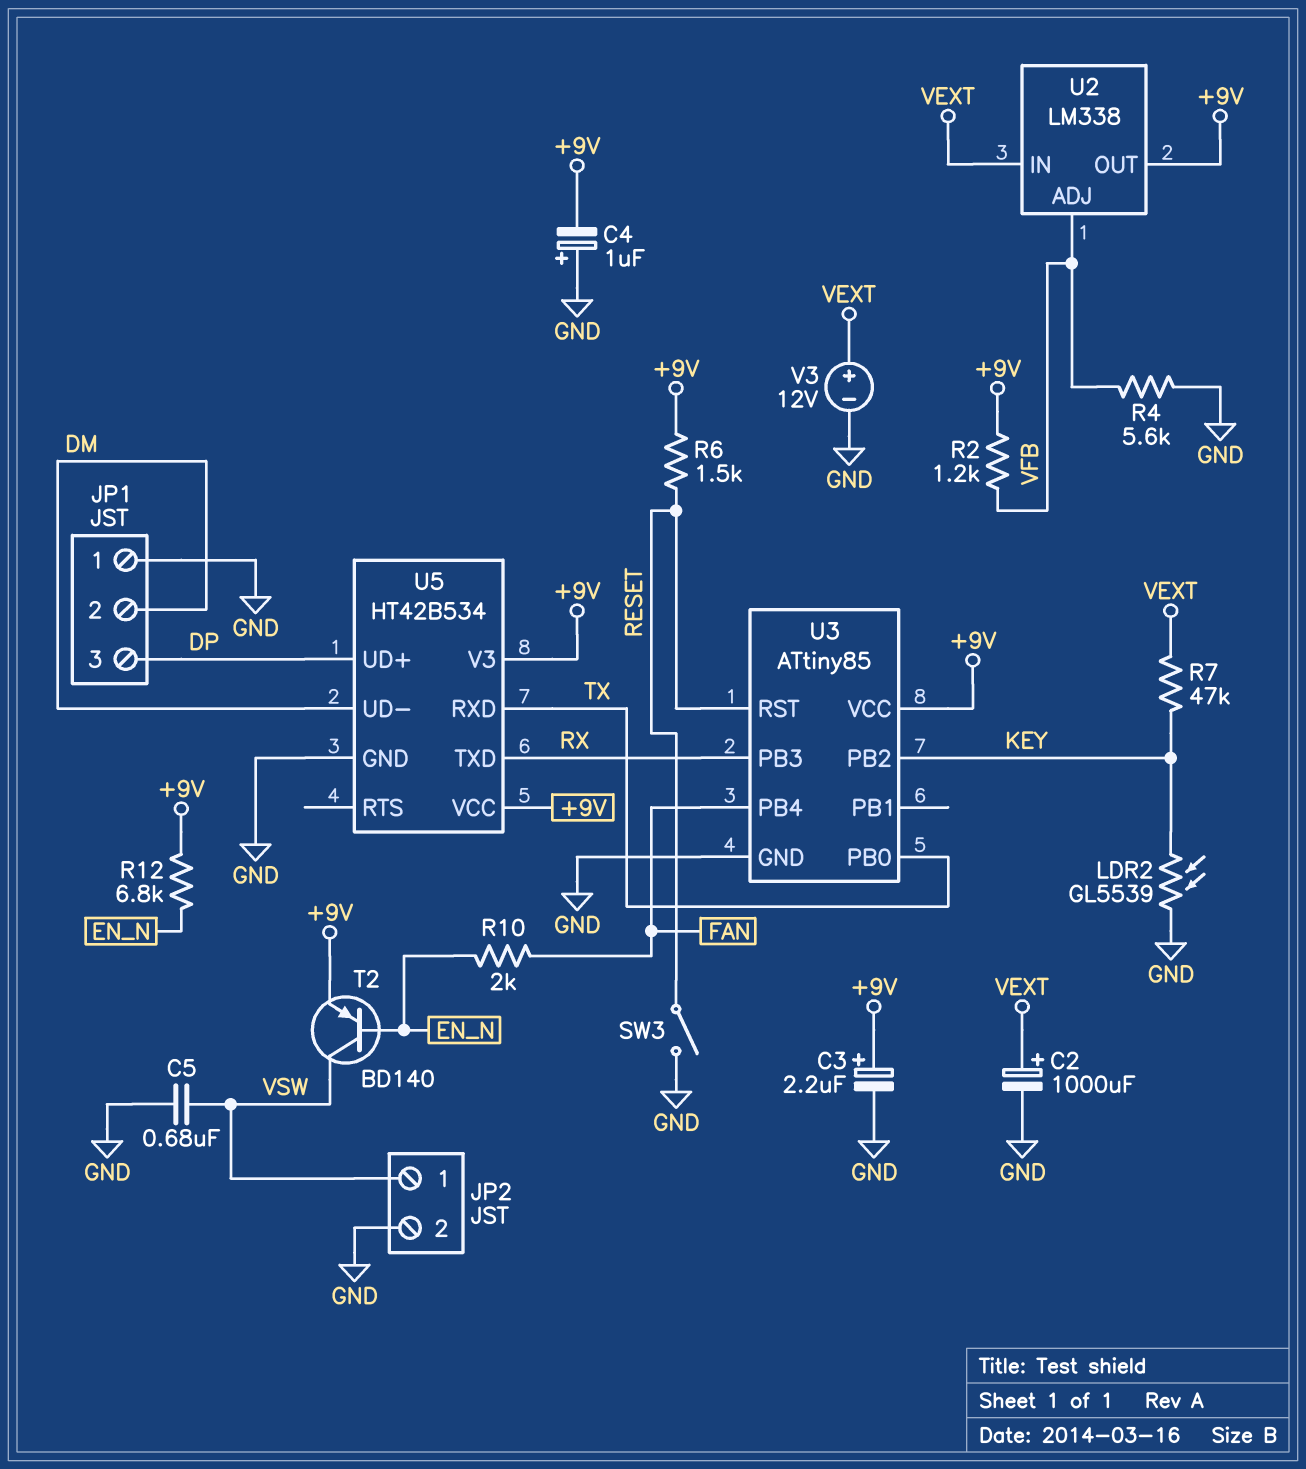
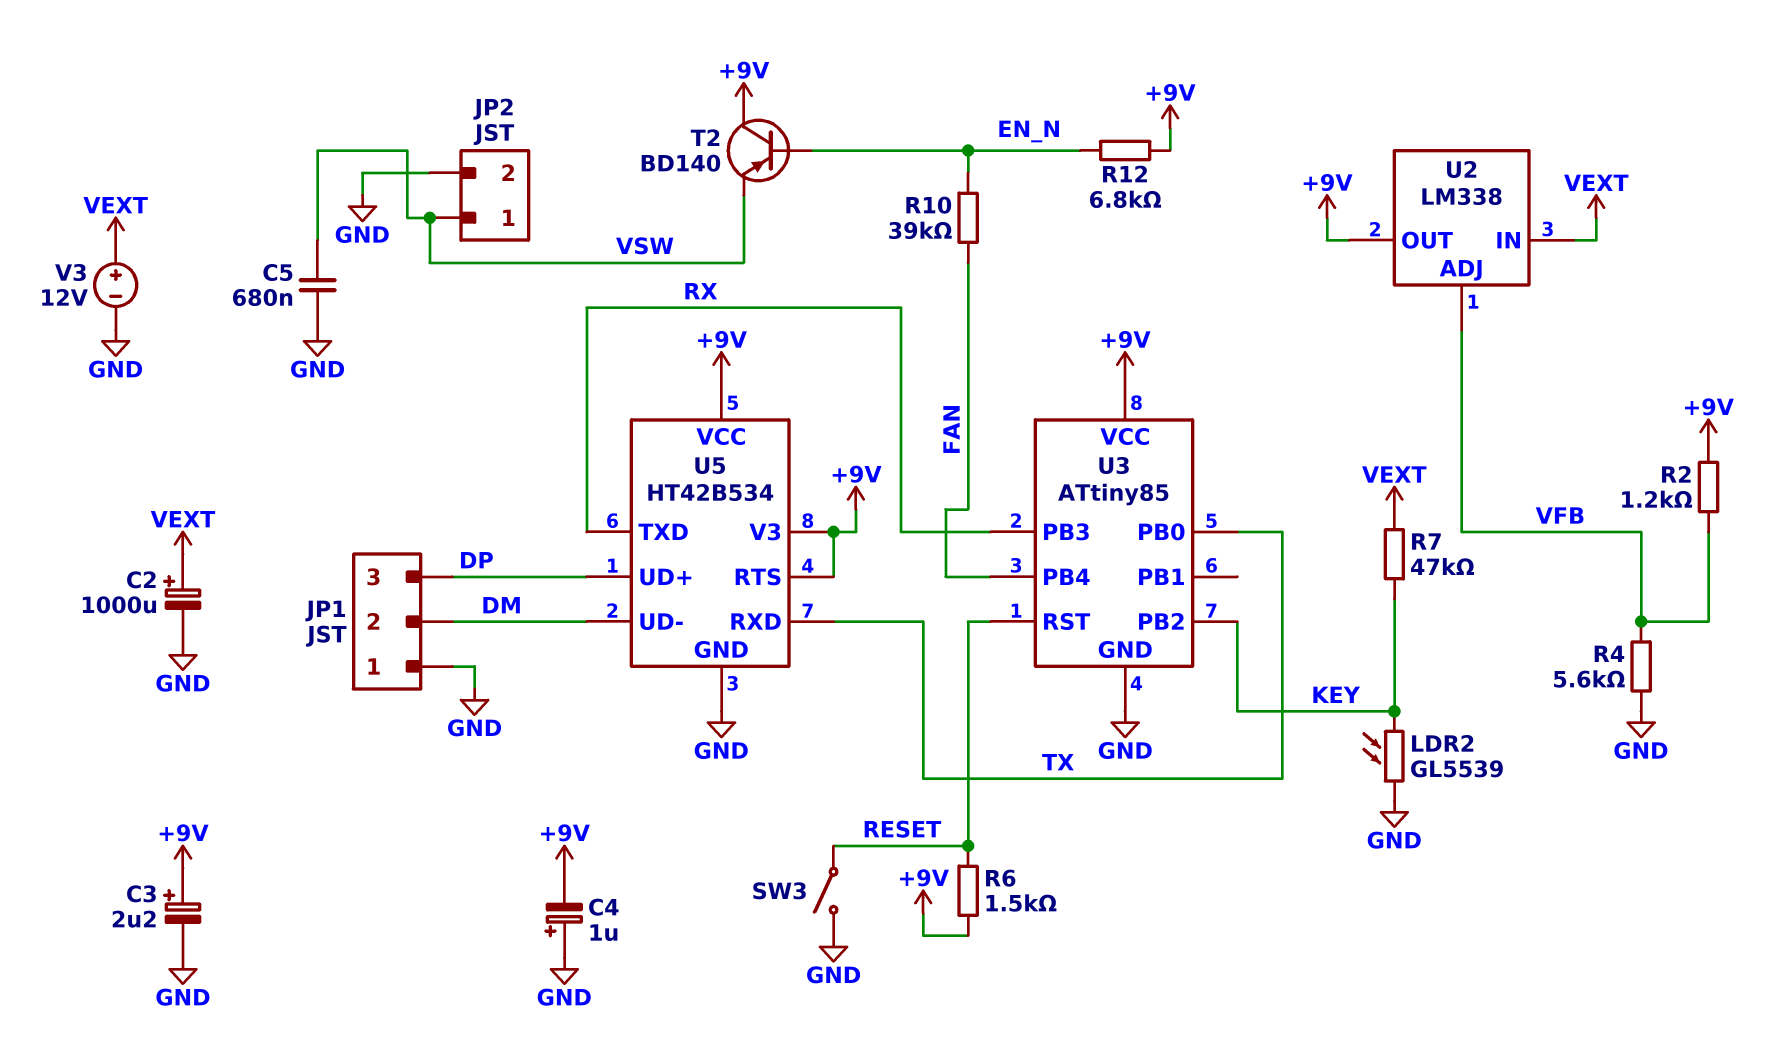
R10: 2k (EN_N, FAN) -> 39k (EN_N, FAN)
T2: PNP BD140 (B EN_N, C VSW, E +9V) -> PNP BD140 (B EN_N, C +9V, E VSW)
U5 pin RTS: none -> +9V

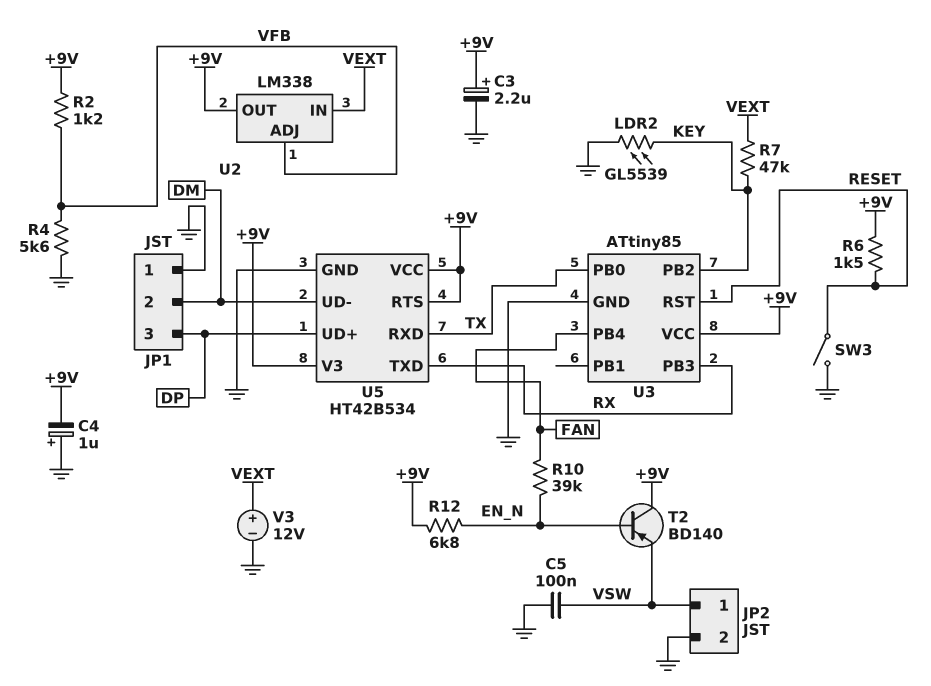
C2: 1000uF (plus VEXT, minus GND) -> none
C5: 680nF (GND, VSW) -> 100nF (GND, VSW)

